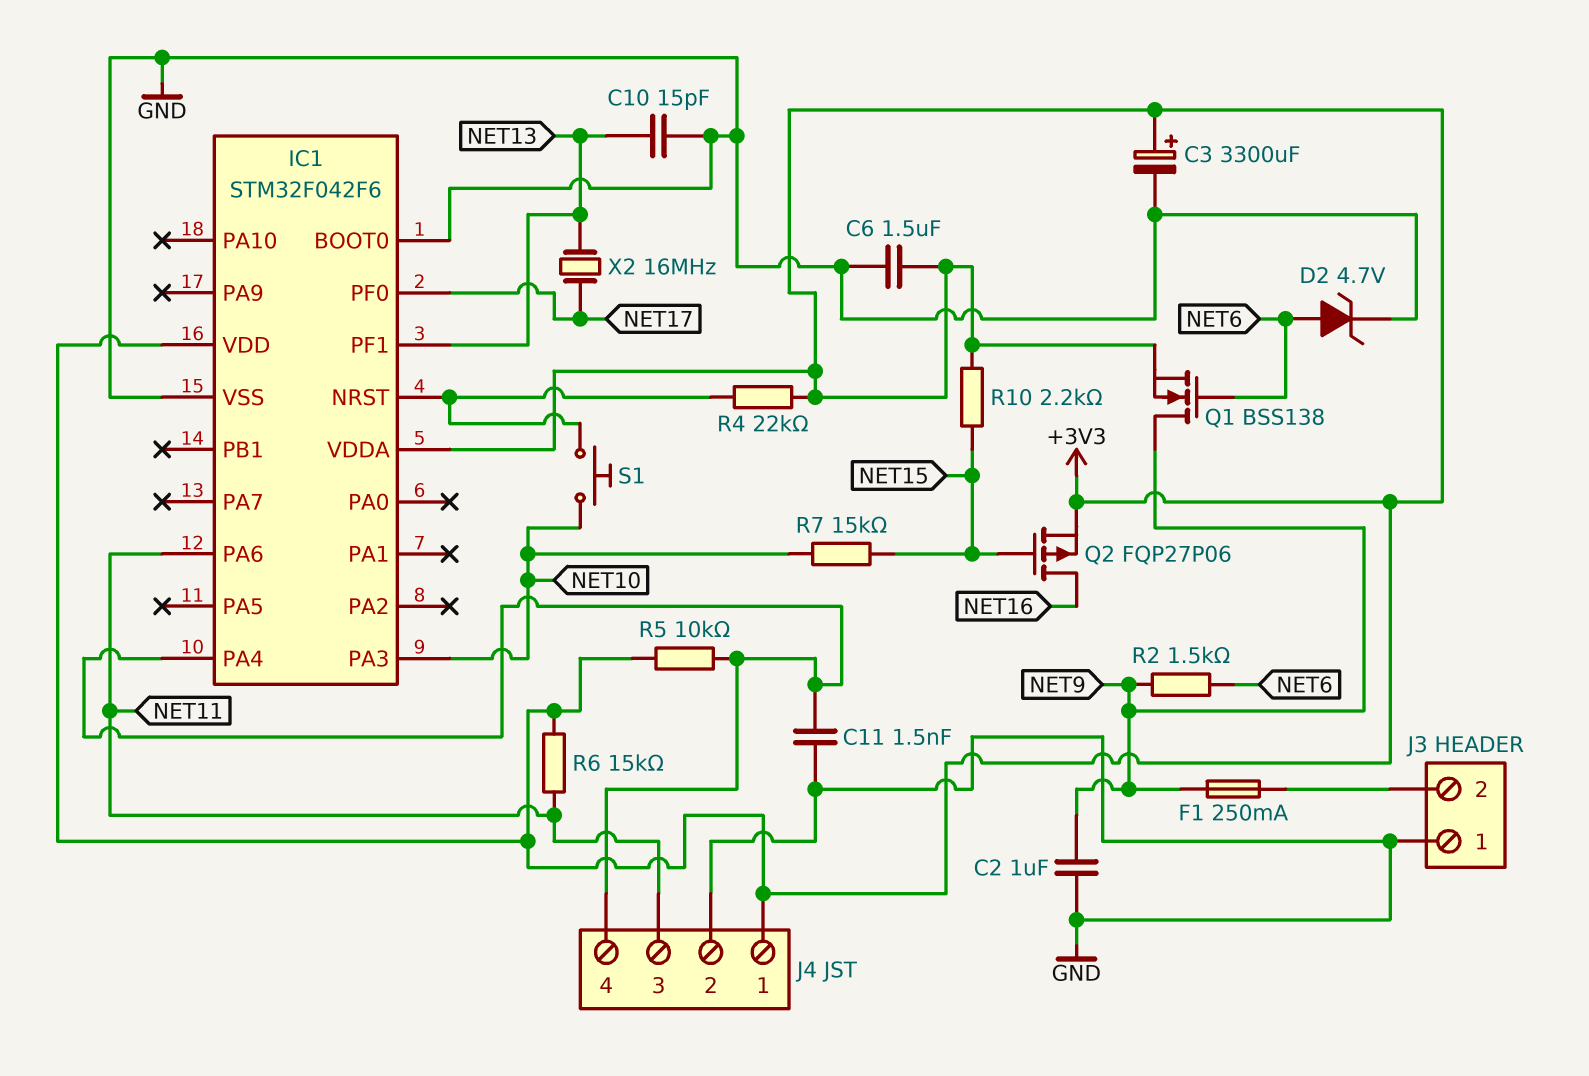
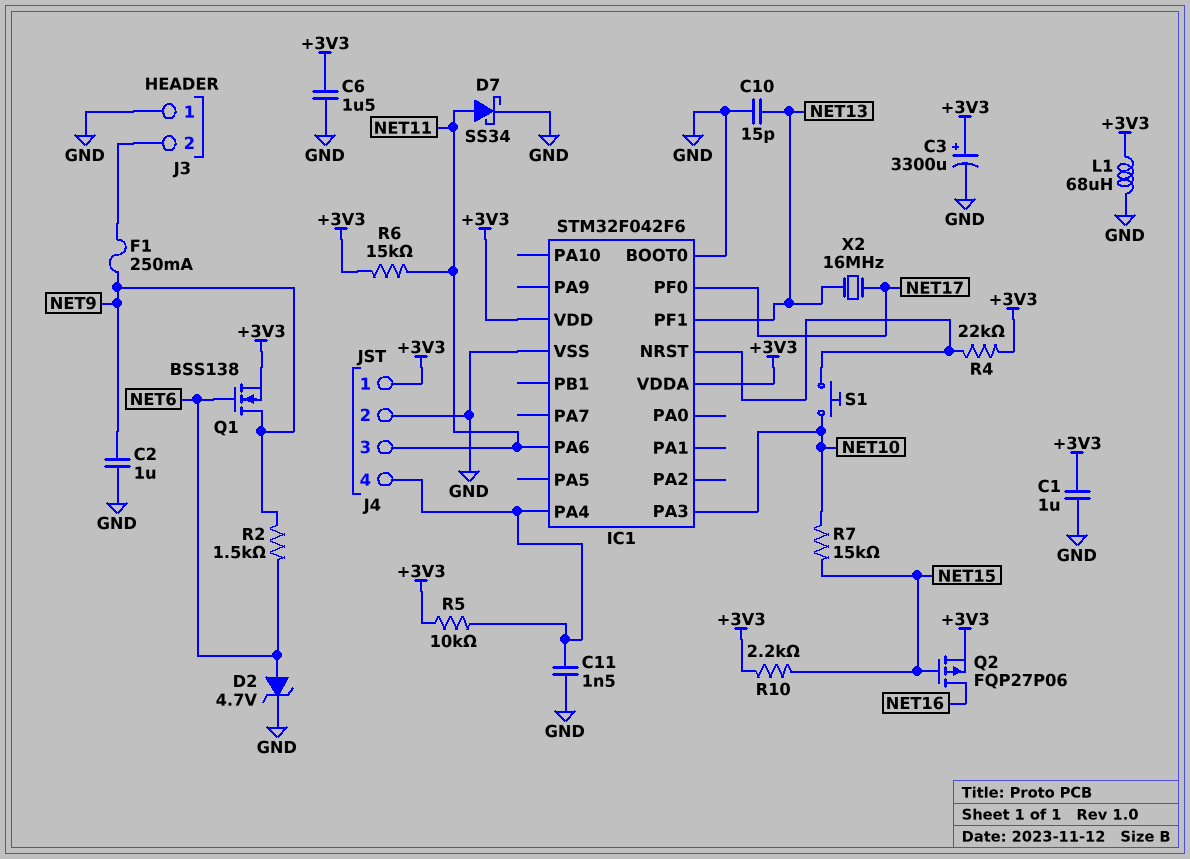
C1: none -> 1uF (+3V3, GND)
D7: none -> schottky SS34 (A NET11, K GND)
L1: none -> 68uH (+3V3, GND)

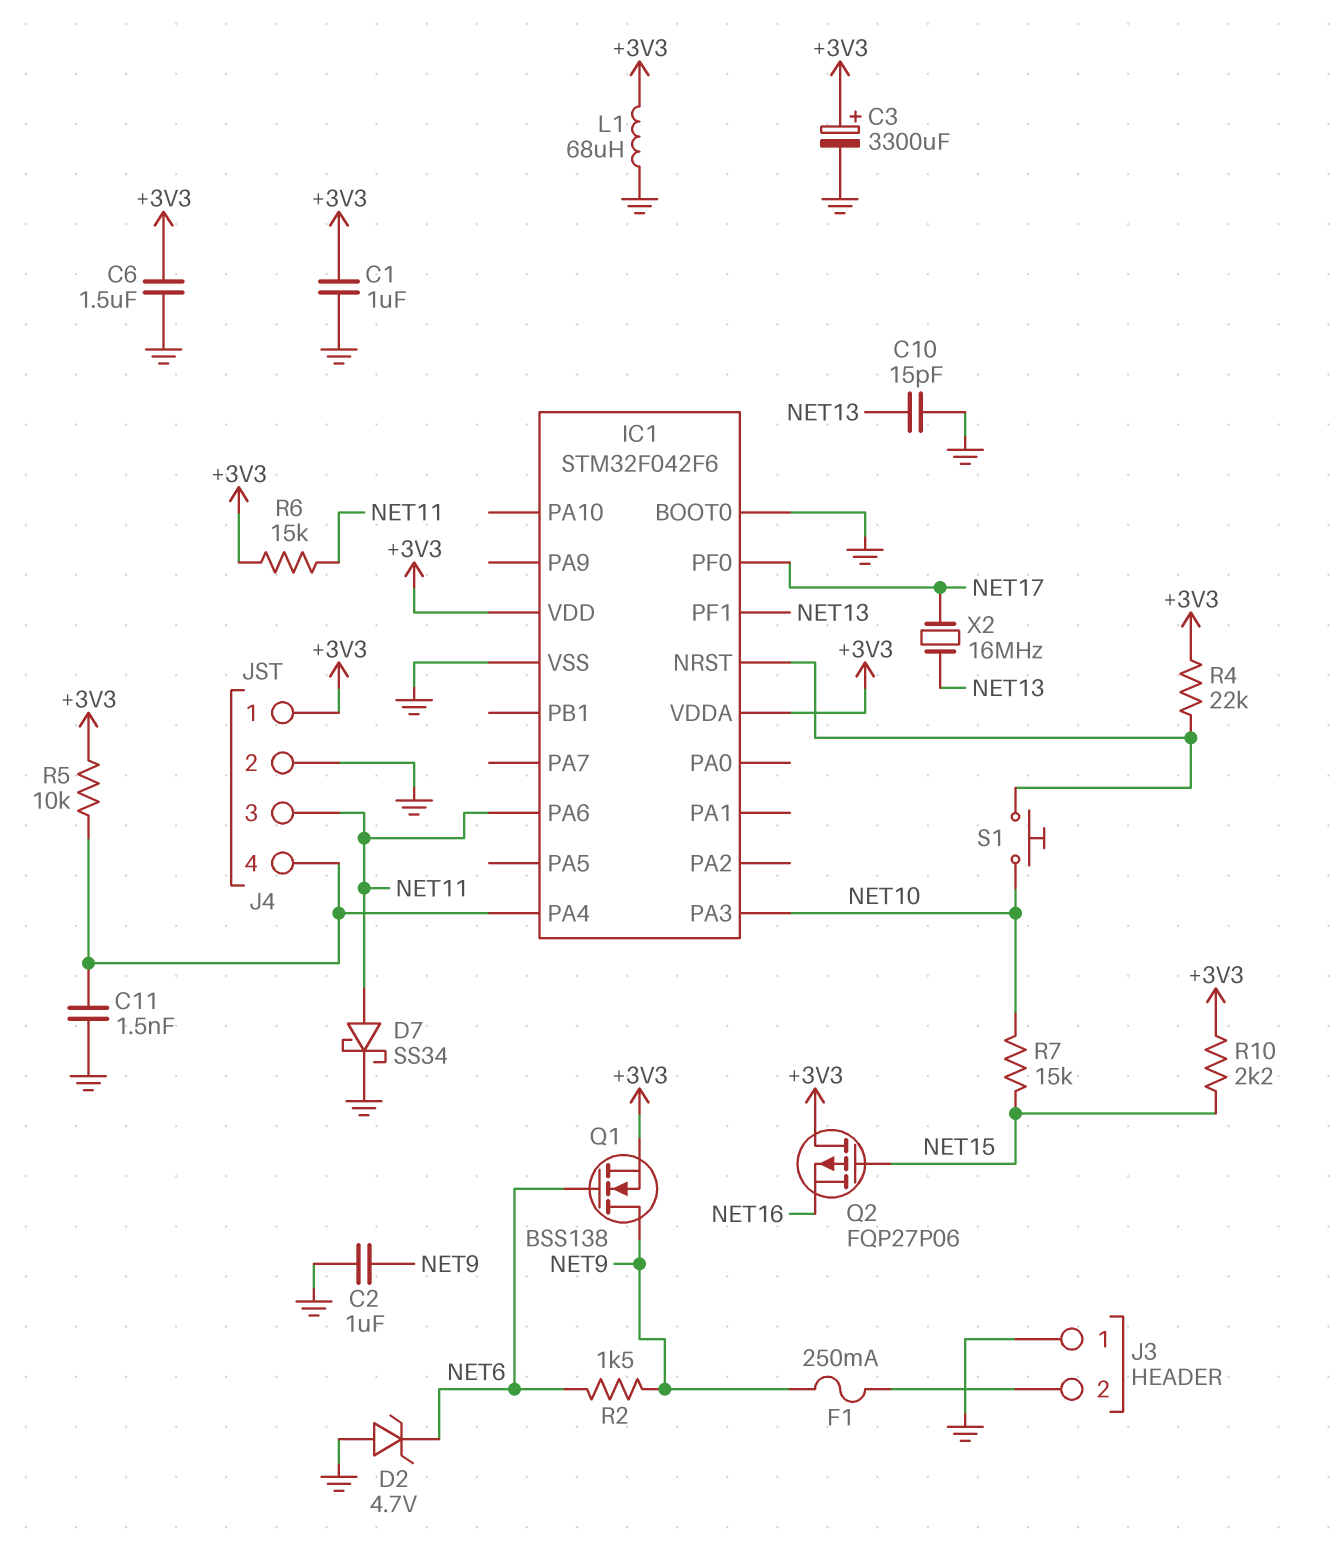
D2: zener 4.7V (A NET6, K GND) -> zener 4.7V (A GND, K NET6)
Q2: PMOS FQP27P06 (G NET15, D NET16, S +3V3) -> PMOS FQP27P06 (G NET15, D +3V3, S NET16)

